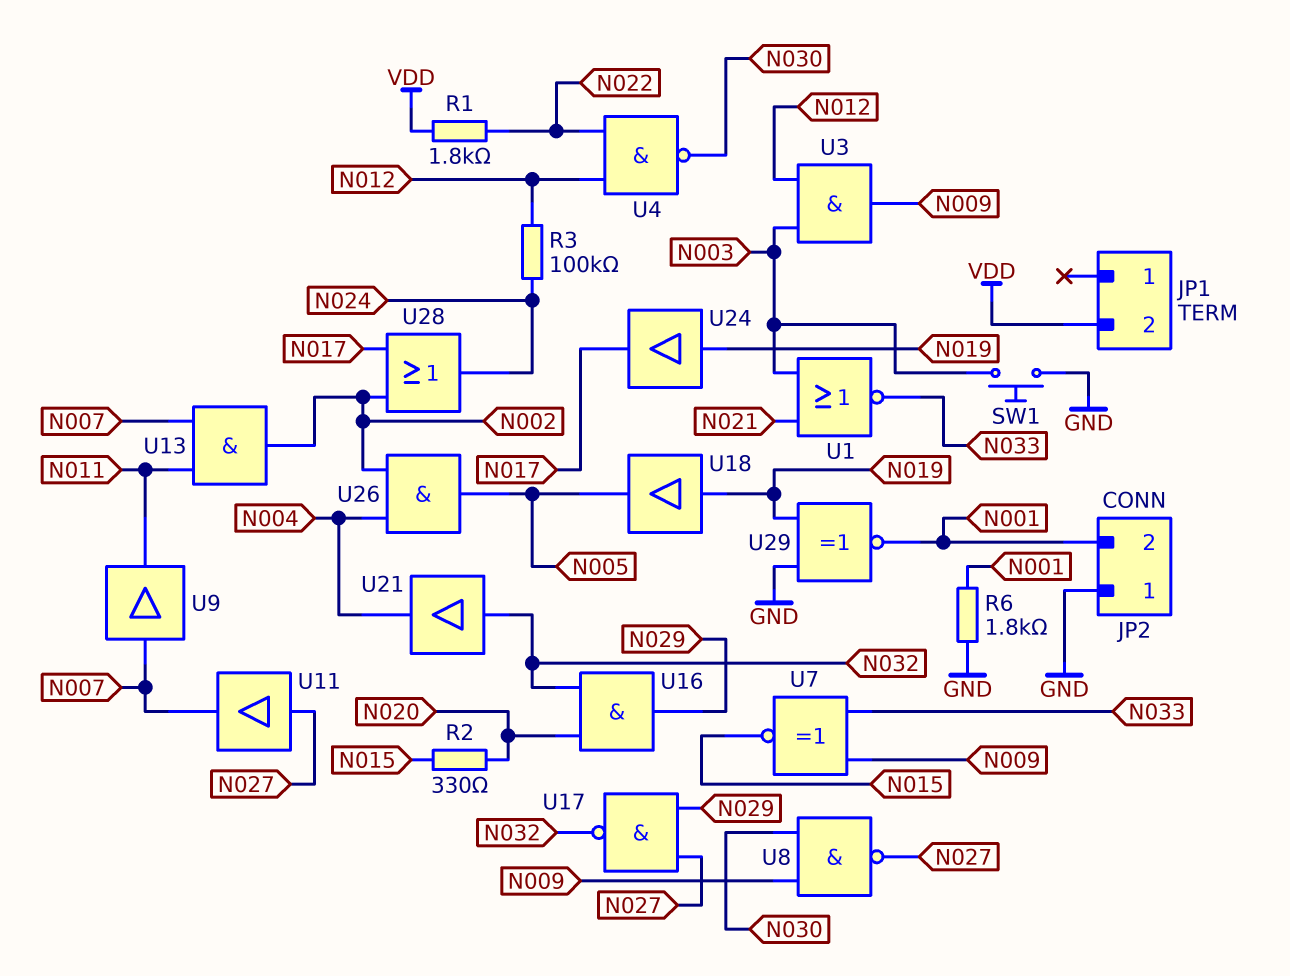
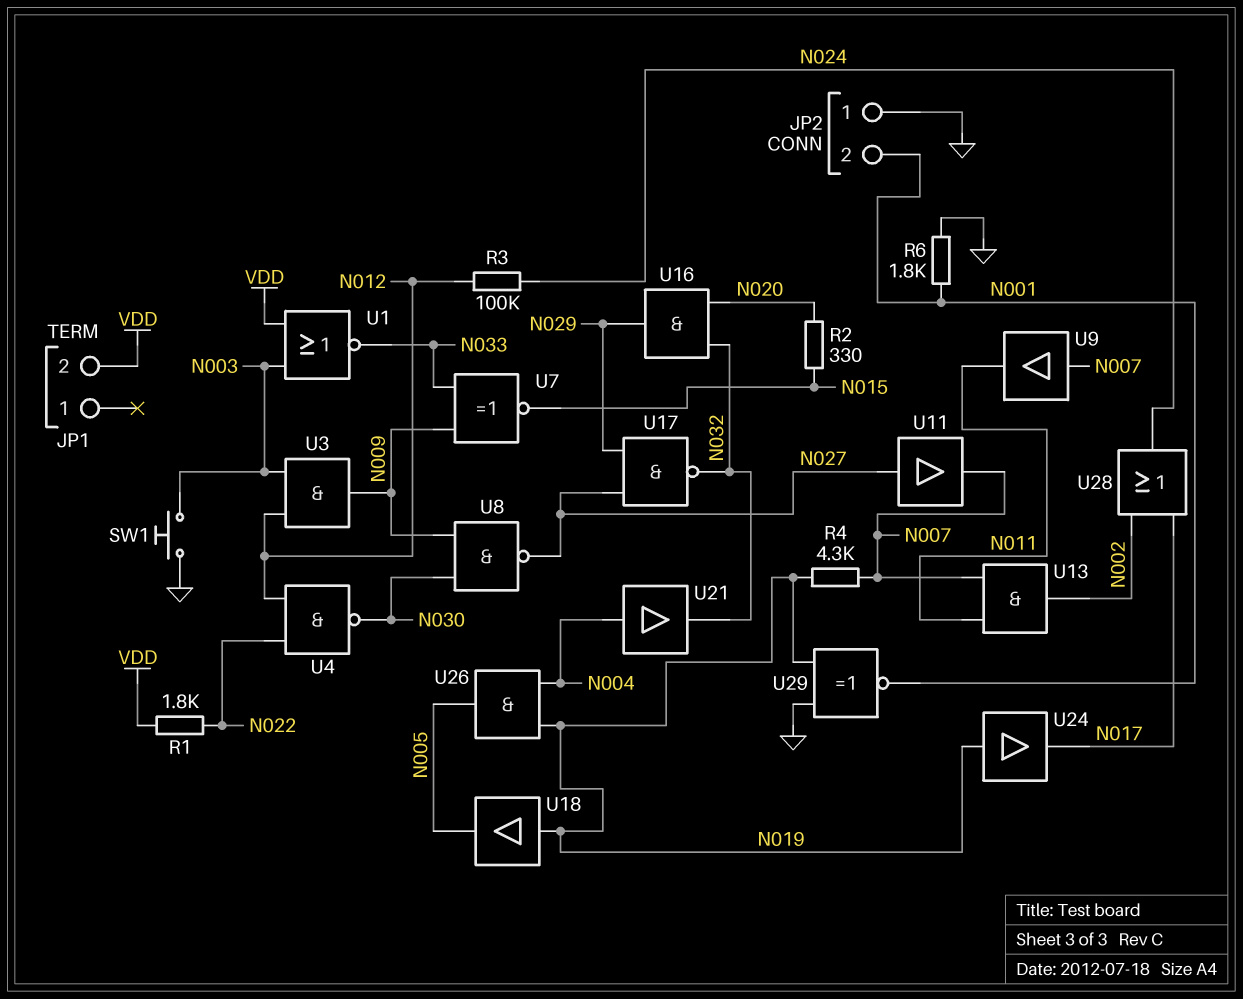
R4: none -> 4.3k (N007, N019)
U1: NOR (in N003, in N021, out N033) -> NOR (in N003, in VDD, out N033)
U21: buffer (in N032, out N004) -> buffer (in N004, out N032)
U26: AND (in N002, in N004, out N005) -> AND (in N004, in N019, out N005)

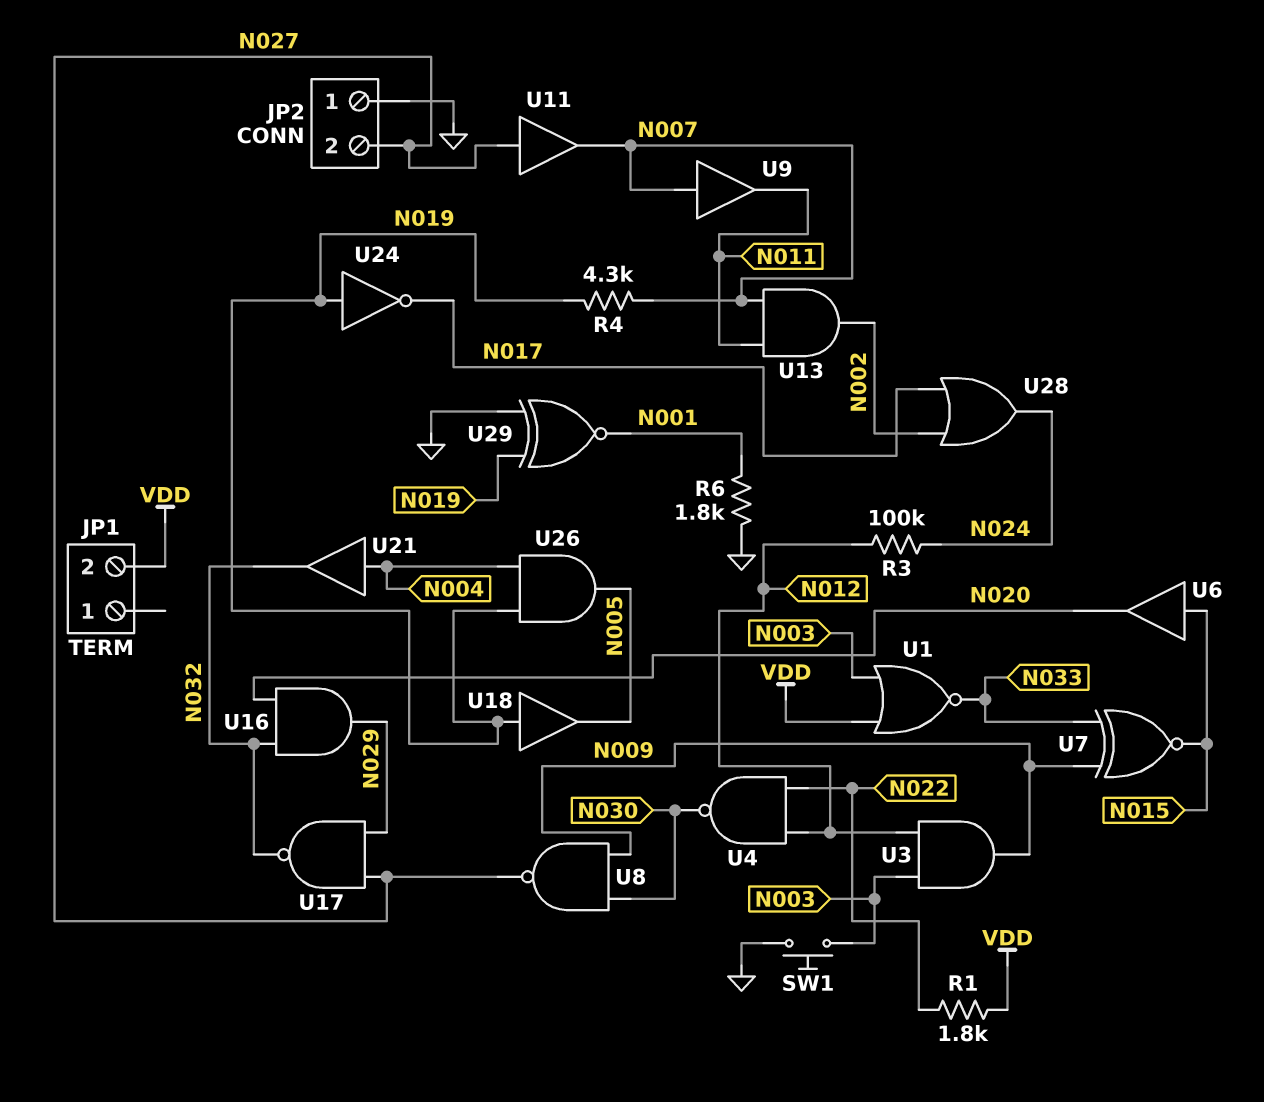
JP2 pin 2: N001 -> N027
R2: 330 (N015, N020) -> none
U6: none -> buffer (in N015, out N020)
U24: buffer (in N019, out N017) -> NOT (in N019, out N017)

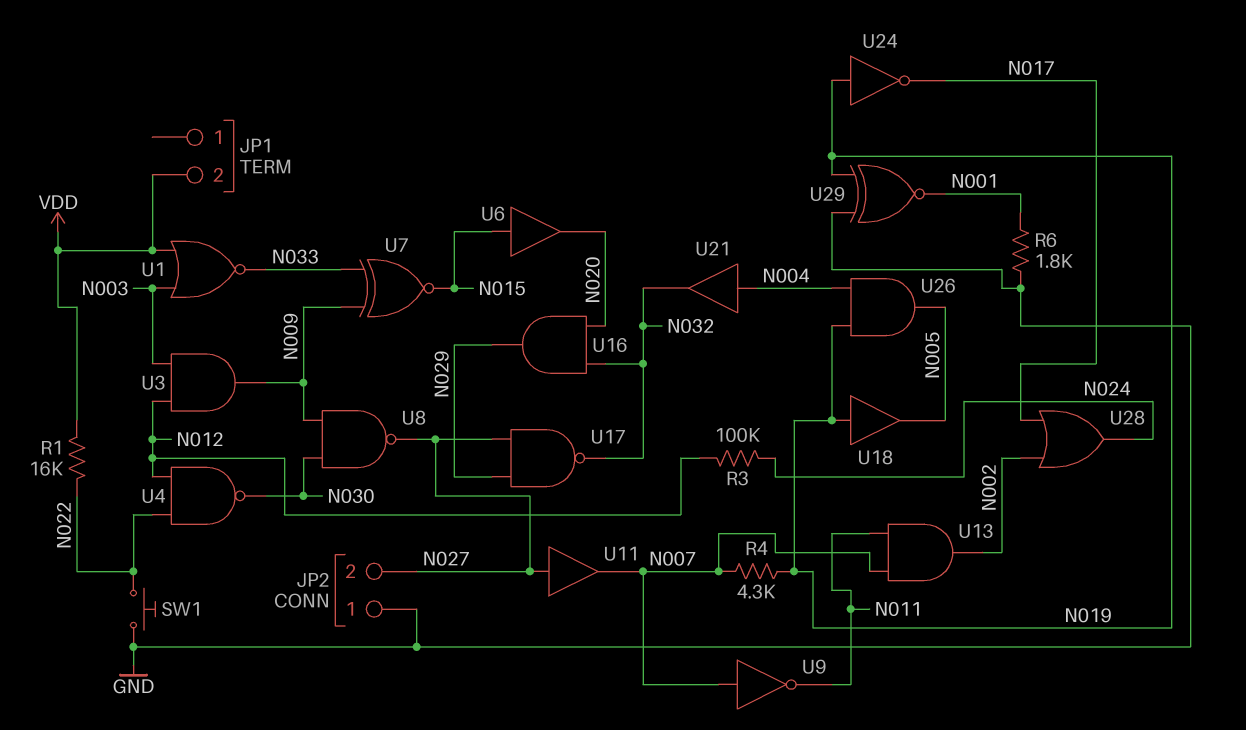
R1: 1.8k (N022, VDD) -> 16k (N022, VDD)
SW1: button (GND, N003) -> button (GND, N022)
U9: buffer (in N007, out N011) -> NOT (in N007, out N011)

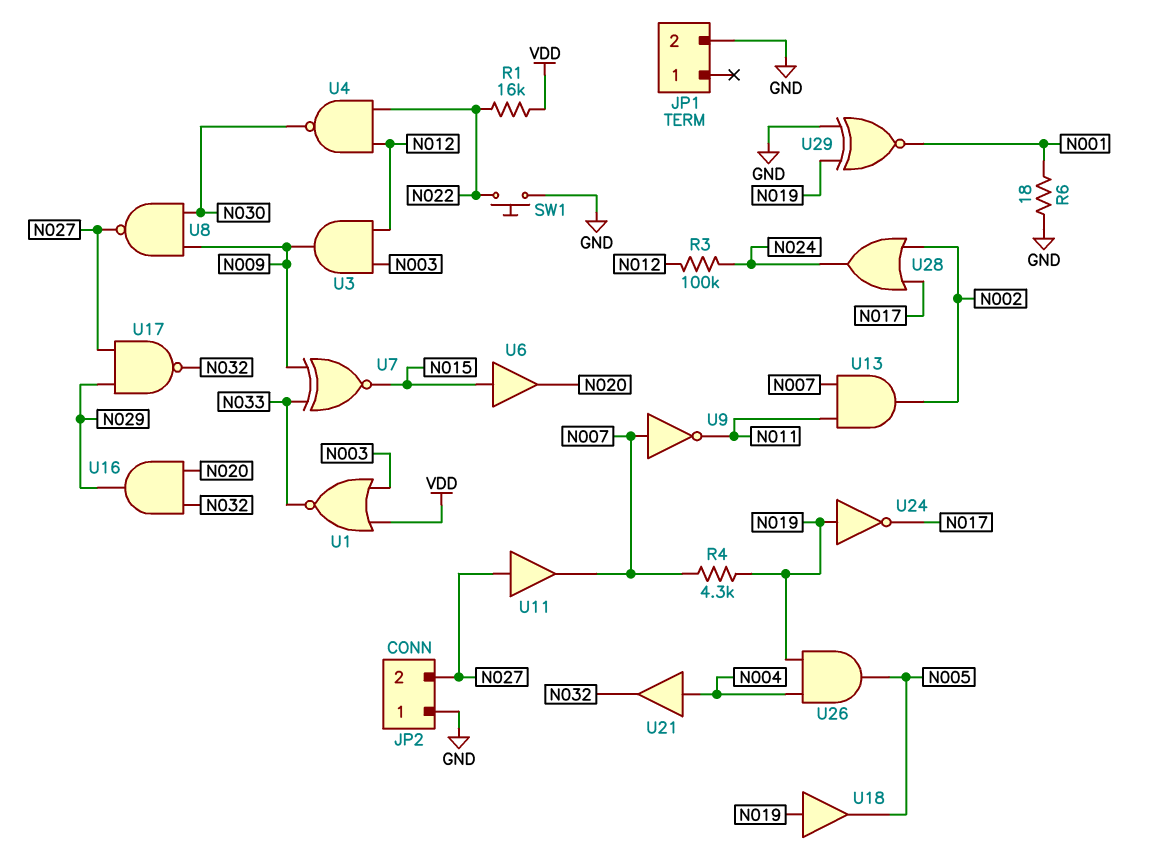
JP1 pin 2: VDD -> GND
R6: 1.8k (GND, N001) -> 18 (GND, N001)

